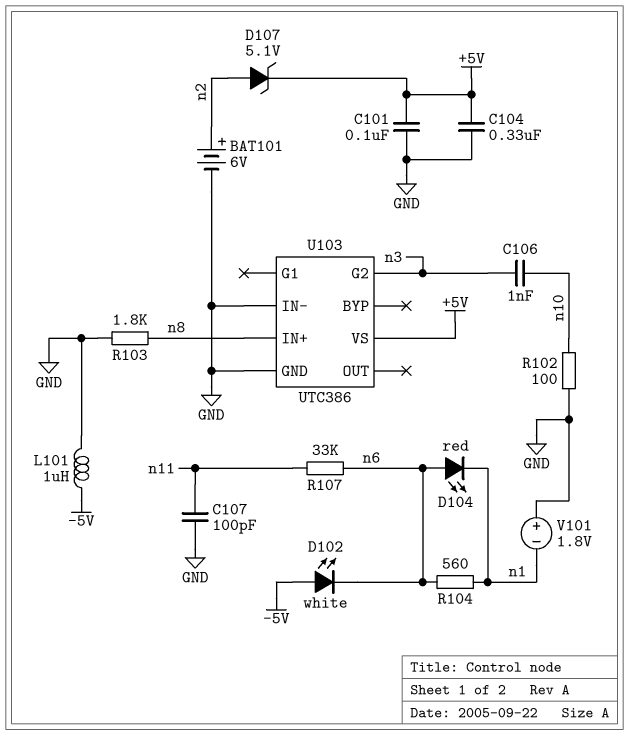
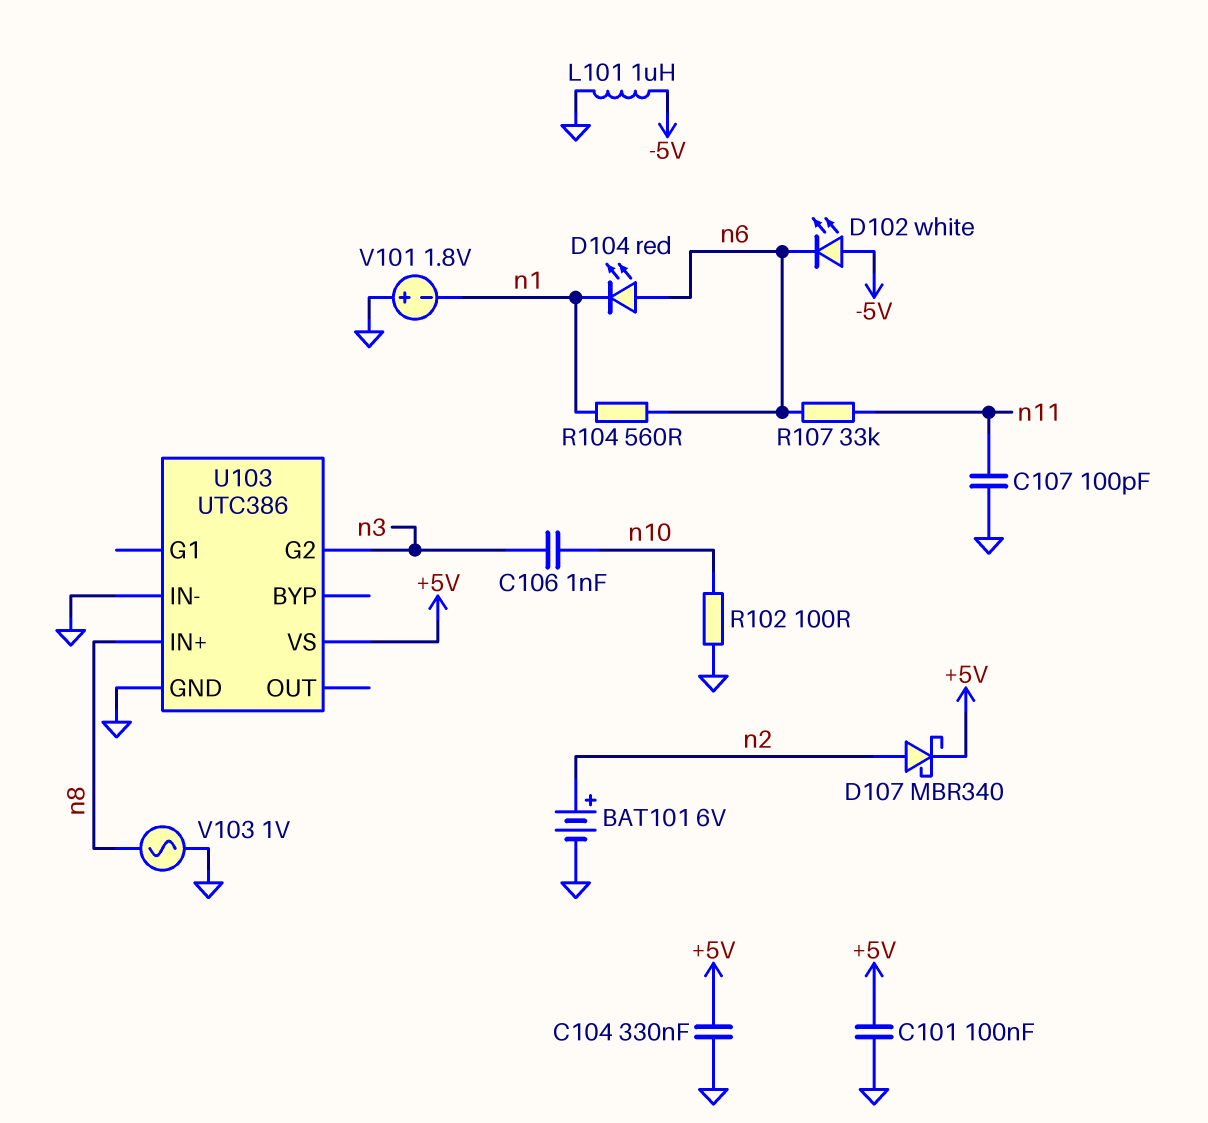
D107: zener 5.1V (A n2, K +5V) -> schottky MBR340 (A n2, K +5V)
R103: 1.8k (GND, n8) -> none
V103: none -> AC 1V (GND, n8)

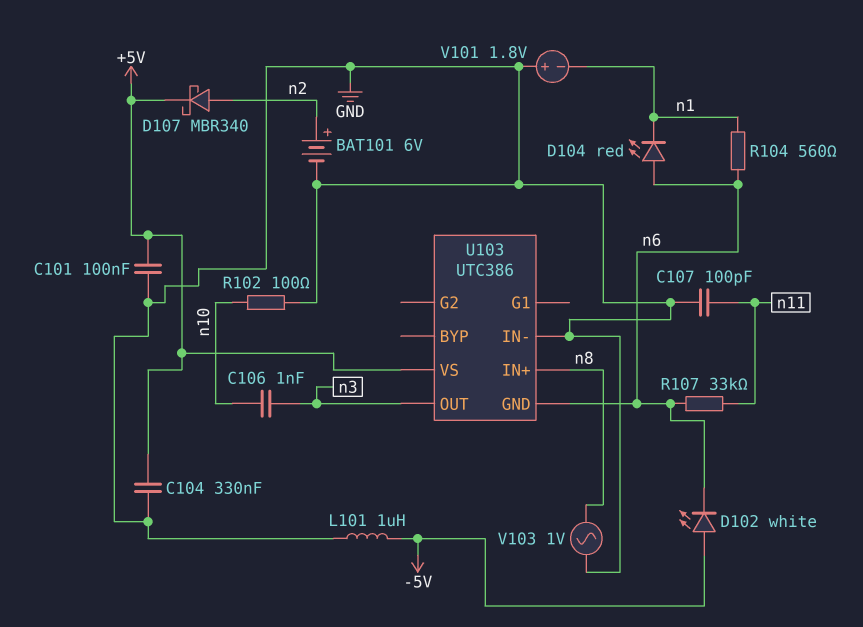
U103 pin G2: n3 -> none
U103 pin GND: GND -> n6
U103 pin OUT: none -> n3

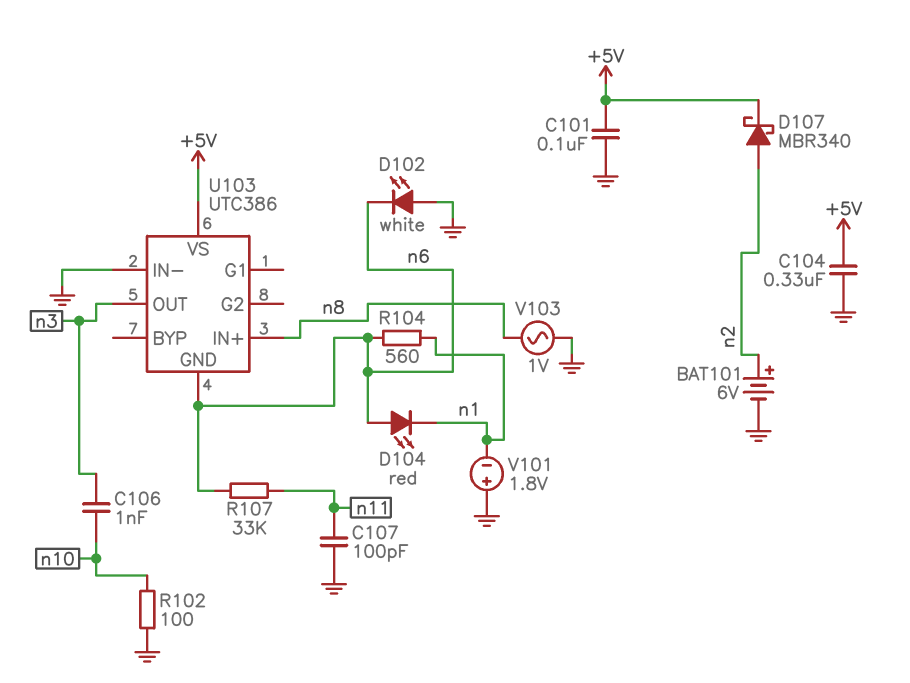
D102: LED white (A -5V, K n6) -> LED white (A GND, K n6)
L101: 1uH (-5V, GND) -> none

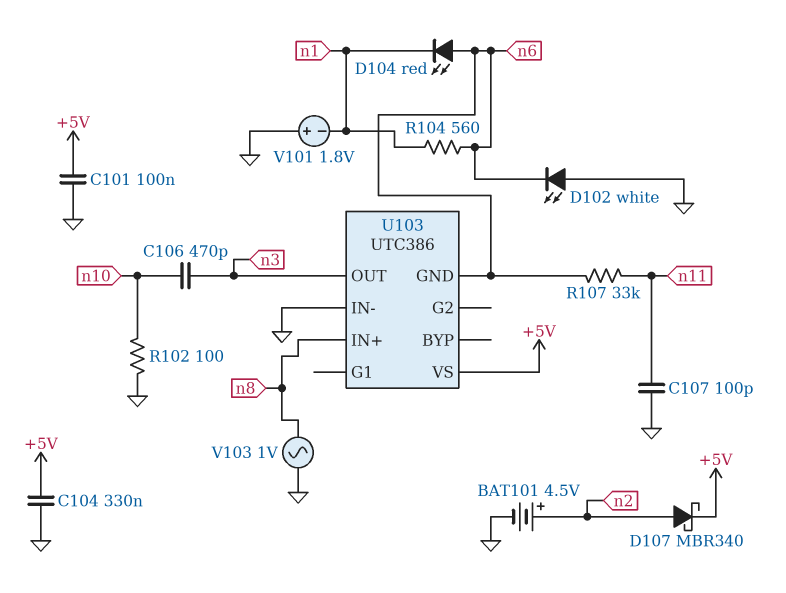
BAT101: 6V (plus n2, minus GND) -> 4.5V (plus n2, minus GND)
C106: 1nF (n3, n10) -> 470pF (n3, n10)

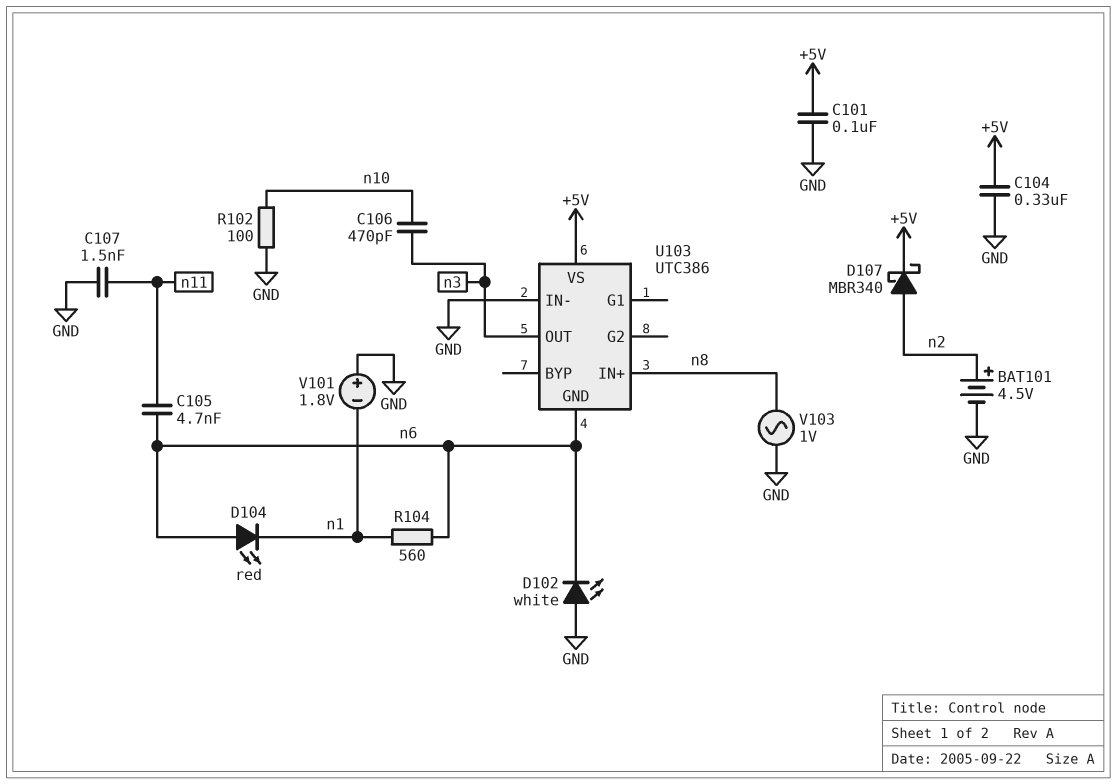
C105: none -> 4.7nF (n6, n11)
C107: 100pF (GND, n11) -> 1.5nF (GND, n11)
R107: 33k (n6, n11) -> none

